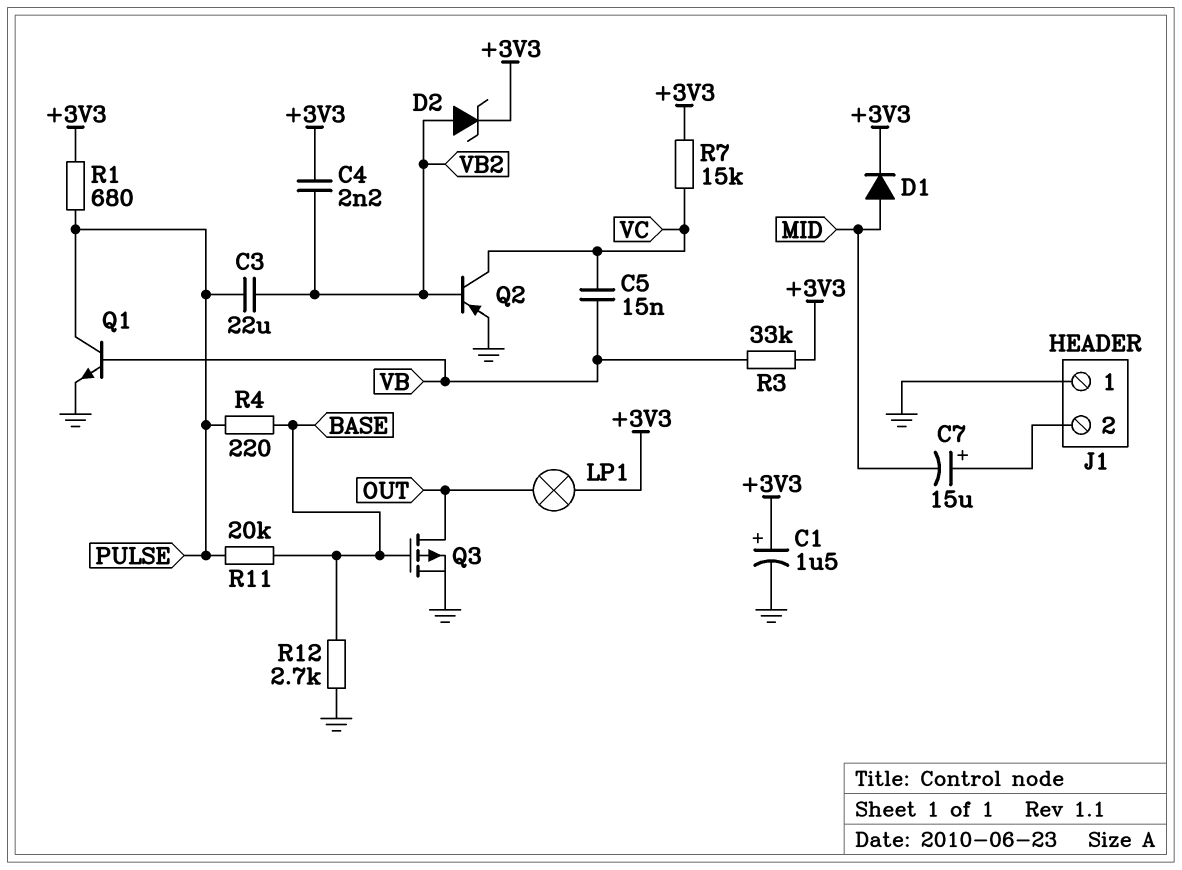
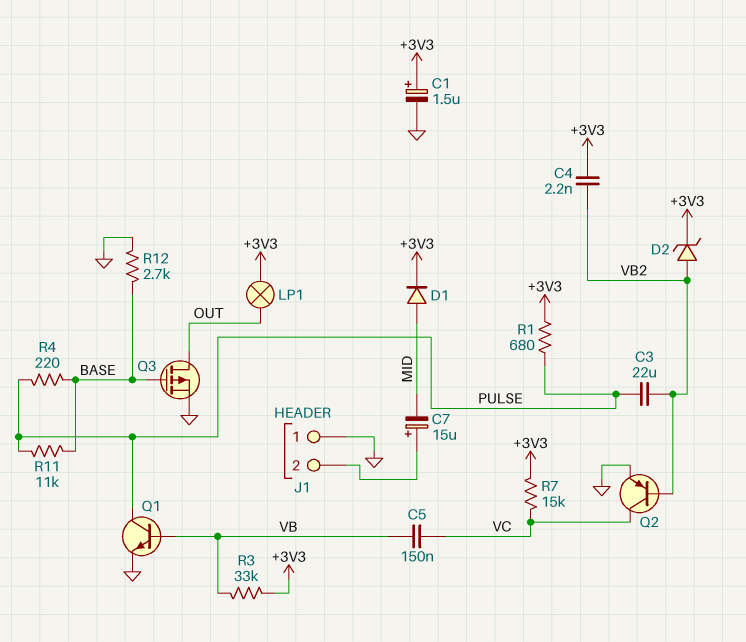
C5: 15nF (VB, VC) -> 150nF (VB, VC)
R11: 20k (BASE, PULSE) -> 11k (BASE, PULSE)

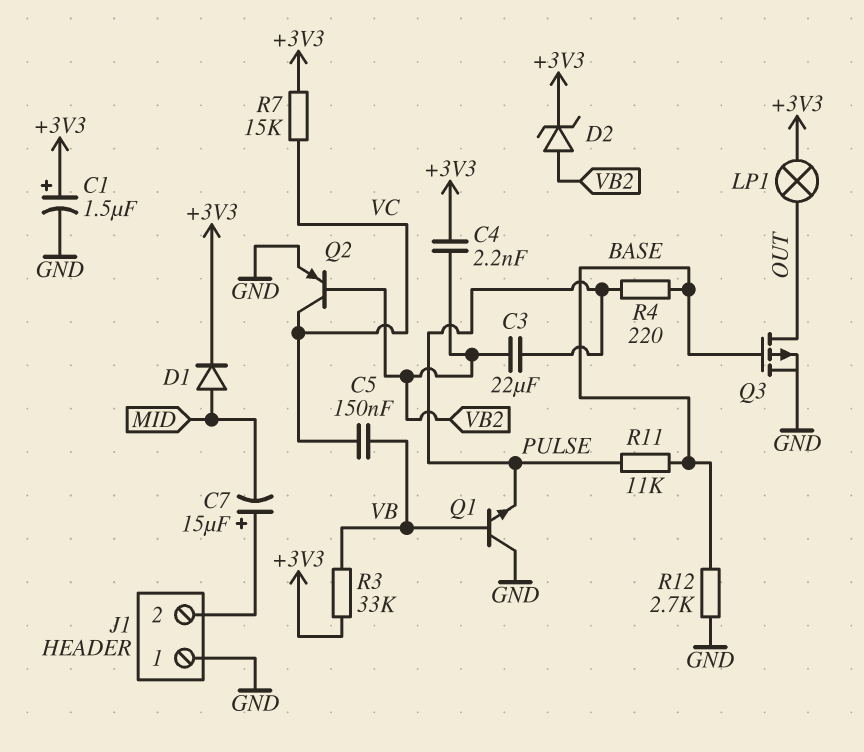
Q1: NPN (B VB, C PULSE, E GND) -> NPN (B VB, C GND, E PULSE)
R1: 680 (+3V3, PULSE) -> none

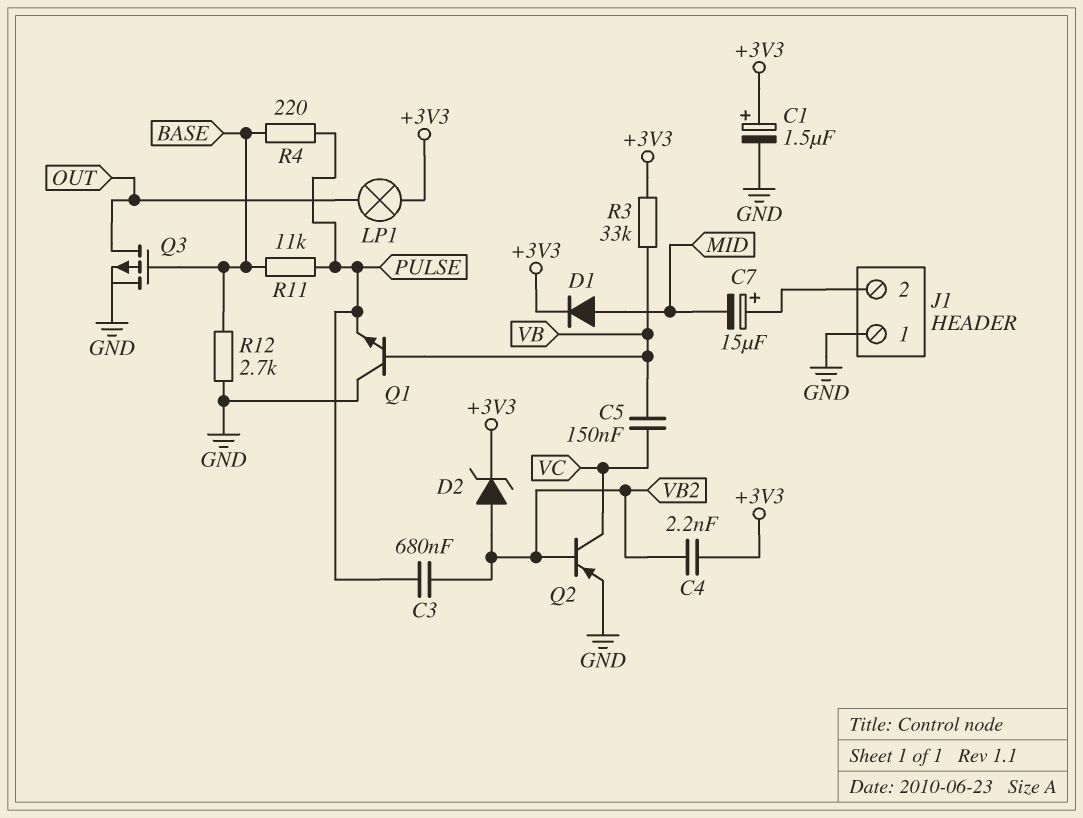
C3: 22uF (PULSE, VB2) -> 680nF (PULSE, VB2)
R7: 15k (+3V3, VC) -> none

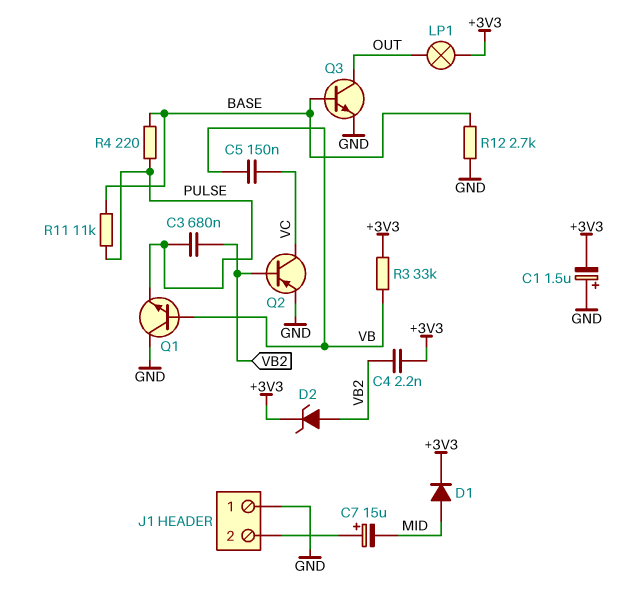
C1: 1.5uF (plus +3V3, minus GND) -> 1.5uF (plus GND, minus +3V3)
Q3: PMOS (G BASE, D OUT, S GND) -> NPN (B BASE, C OUT, E GND)

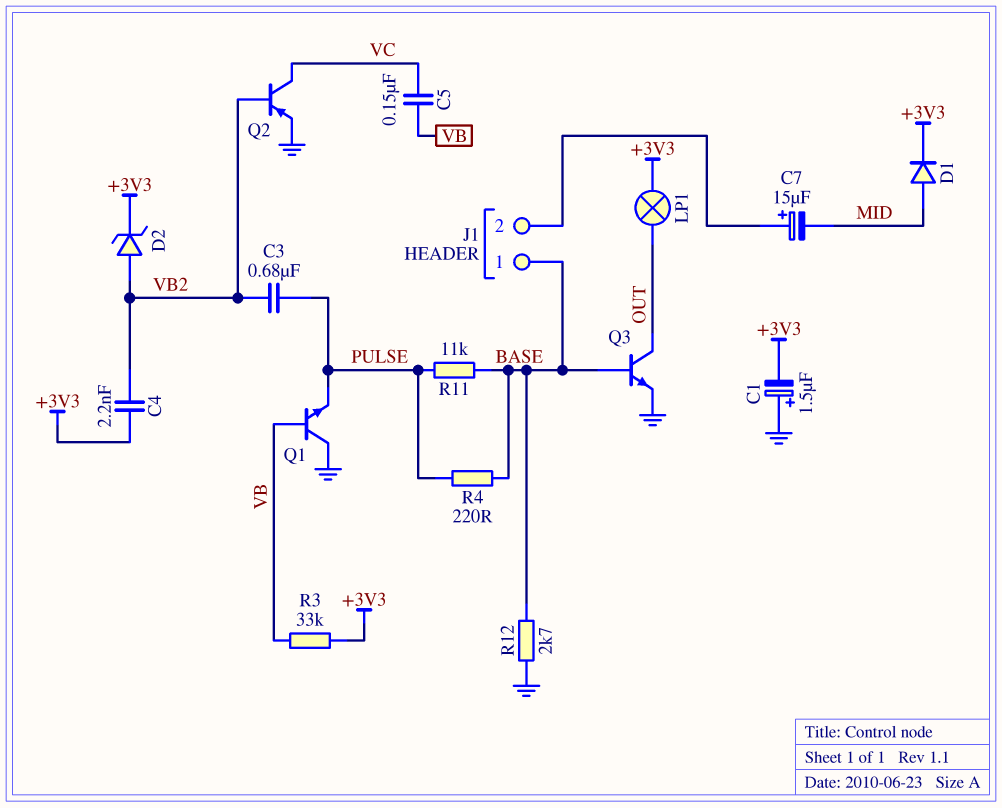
J1 pin 1: GND -> BASE

